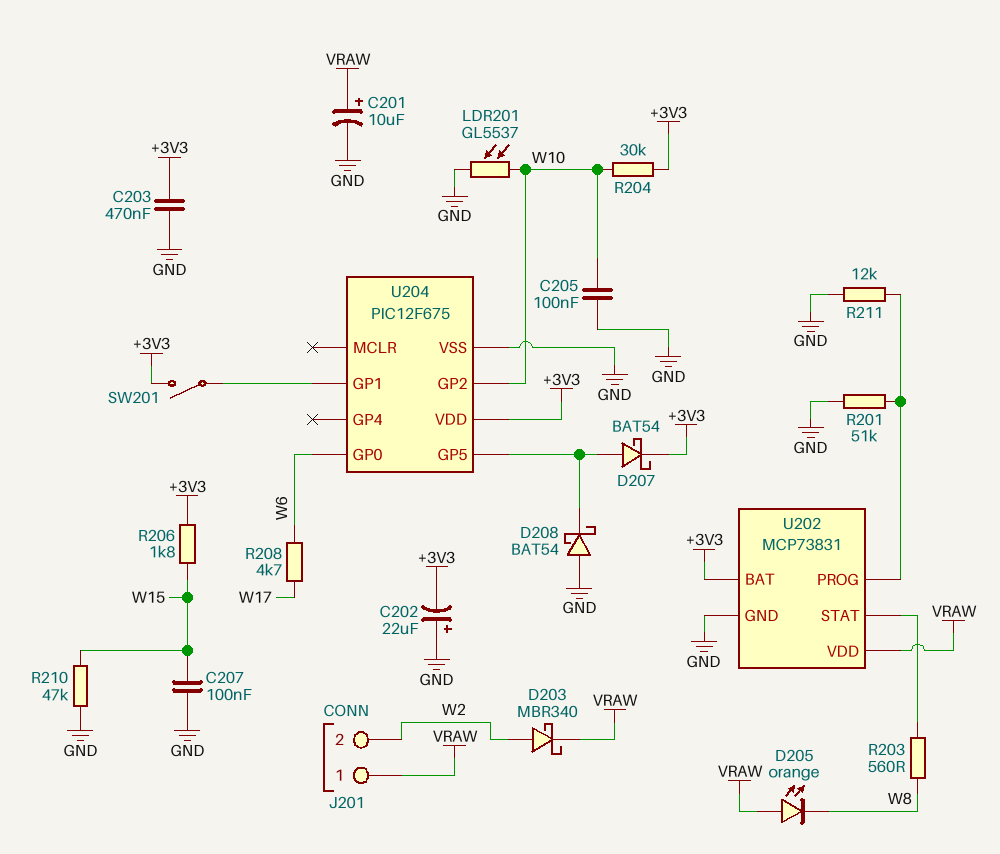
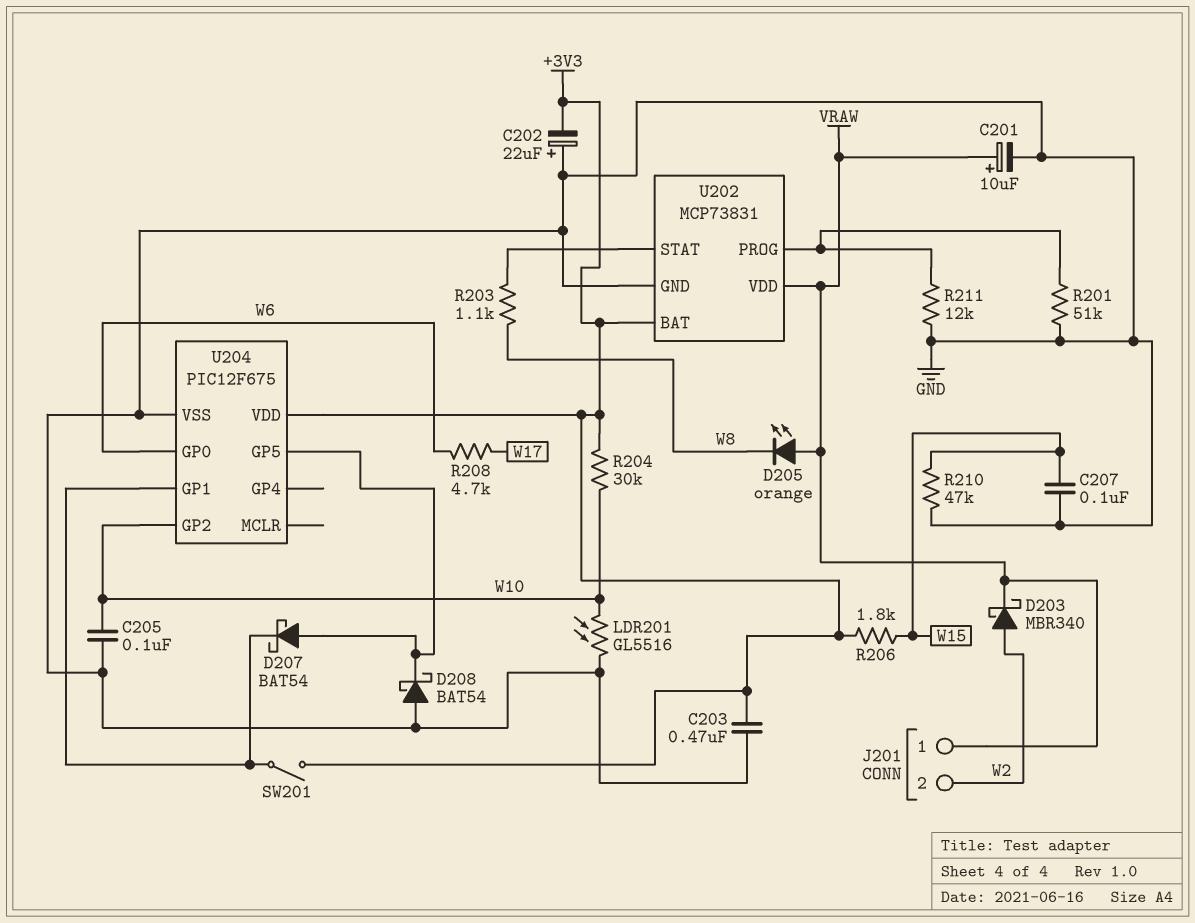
D207: schottky BAT54 (A U204/GP5, K +3V3) -> schottky BAT54 (A U204/GP5, K U204/GP1)
LDR201: GL5537 (GND, W10) -> GL5516 (GND, W10)
R203: 560 (U202/STAT, W8) -> 1.1k (U202/STAT, W8)

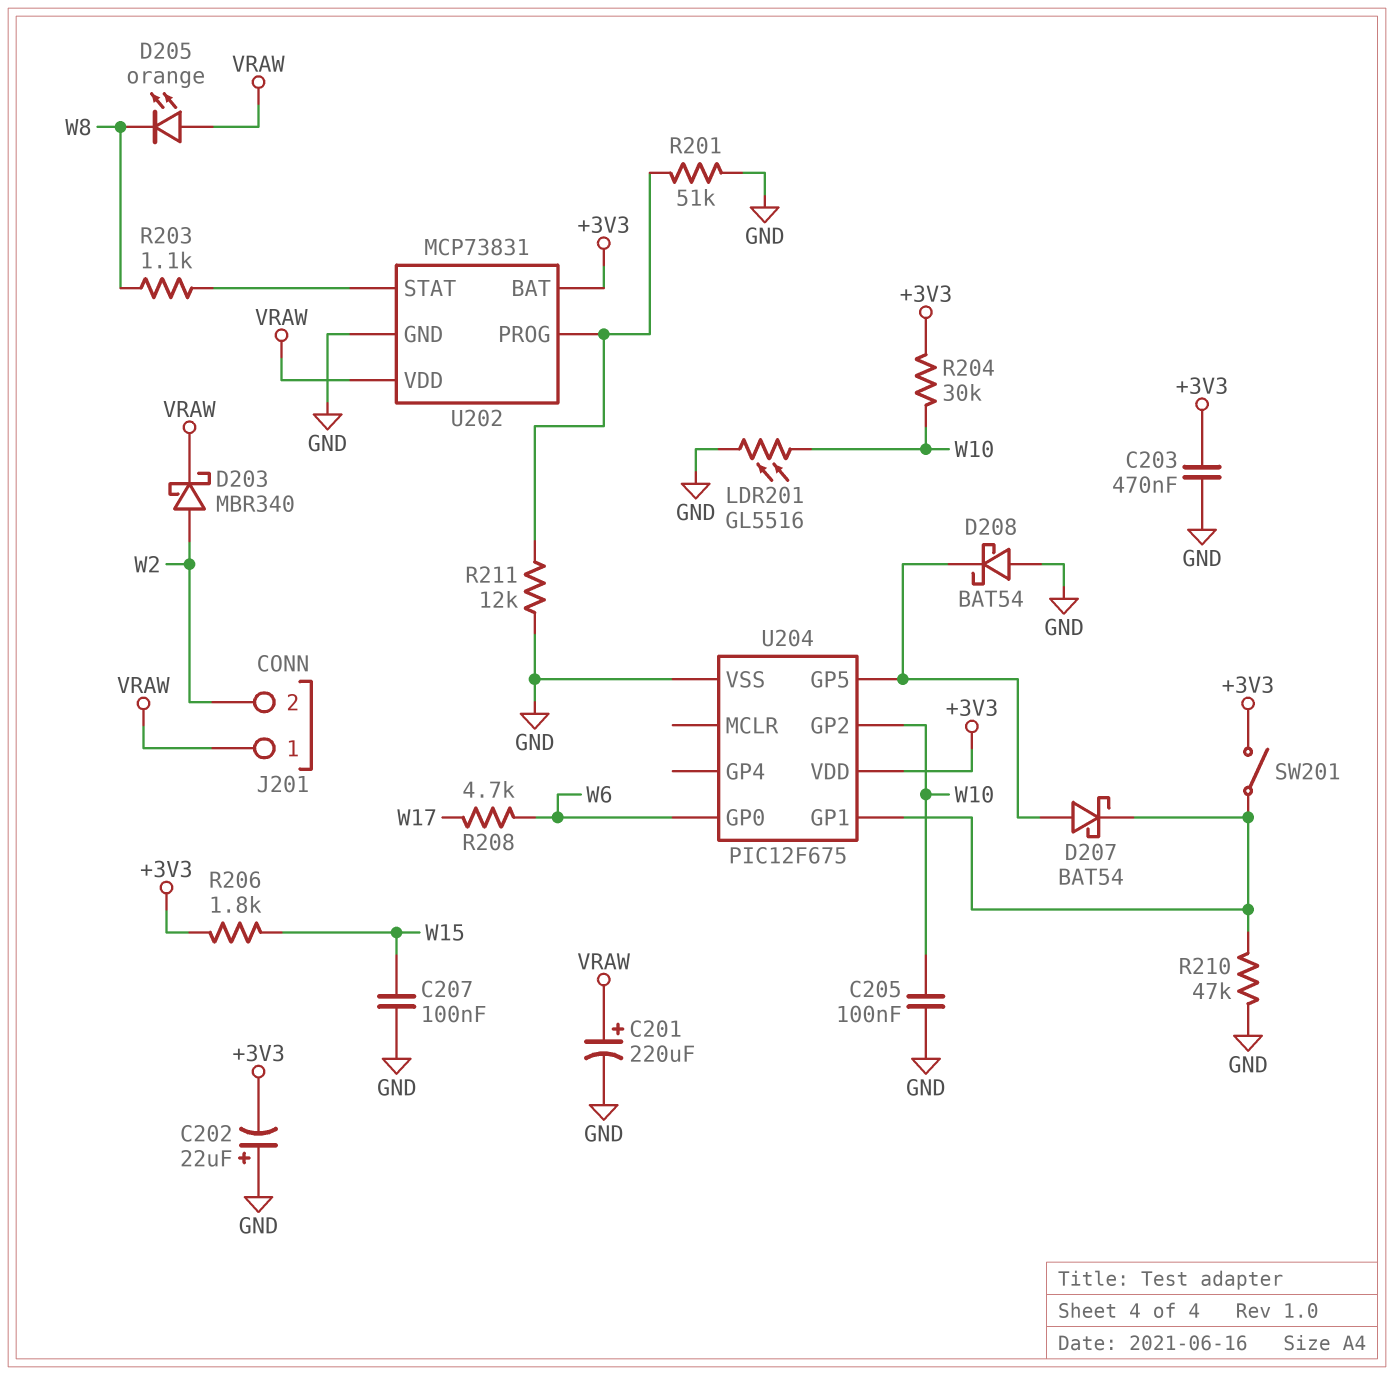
C201: 10uF (plus VRAW, minus GND) -> 220uF (plus VRAW, minus GND)
R210: 47k (GND, W15) -> 47k (GND, U204/GP1)

